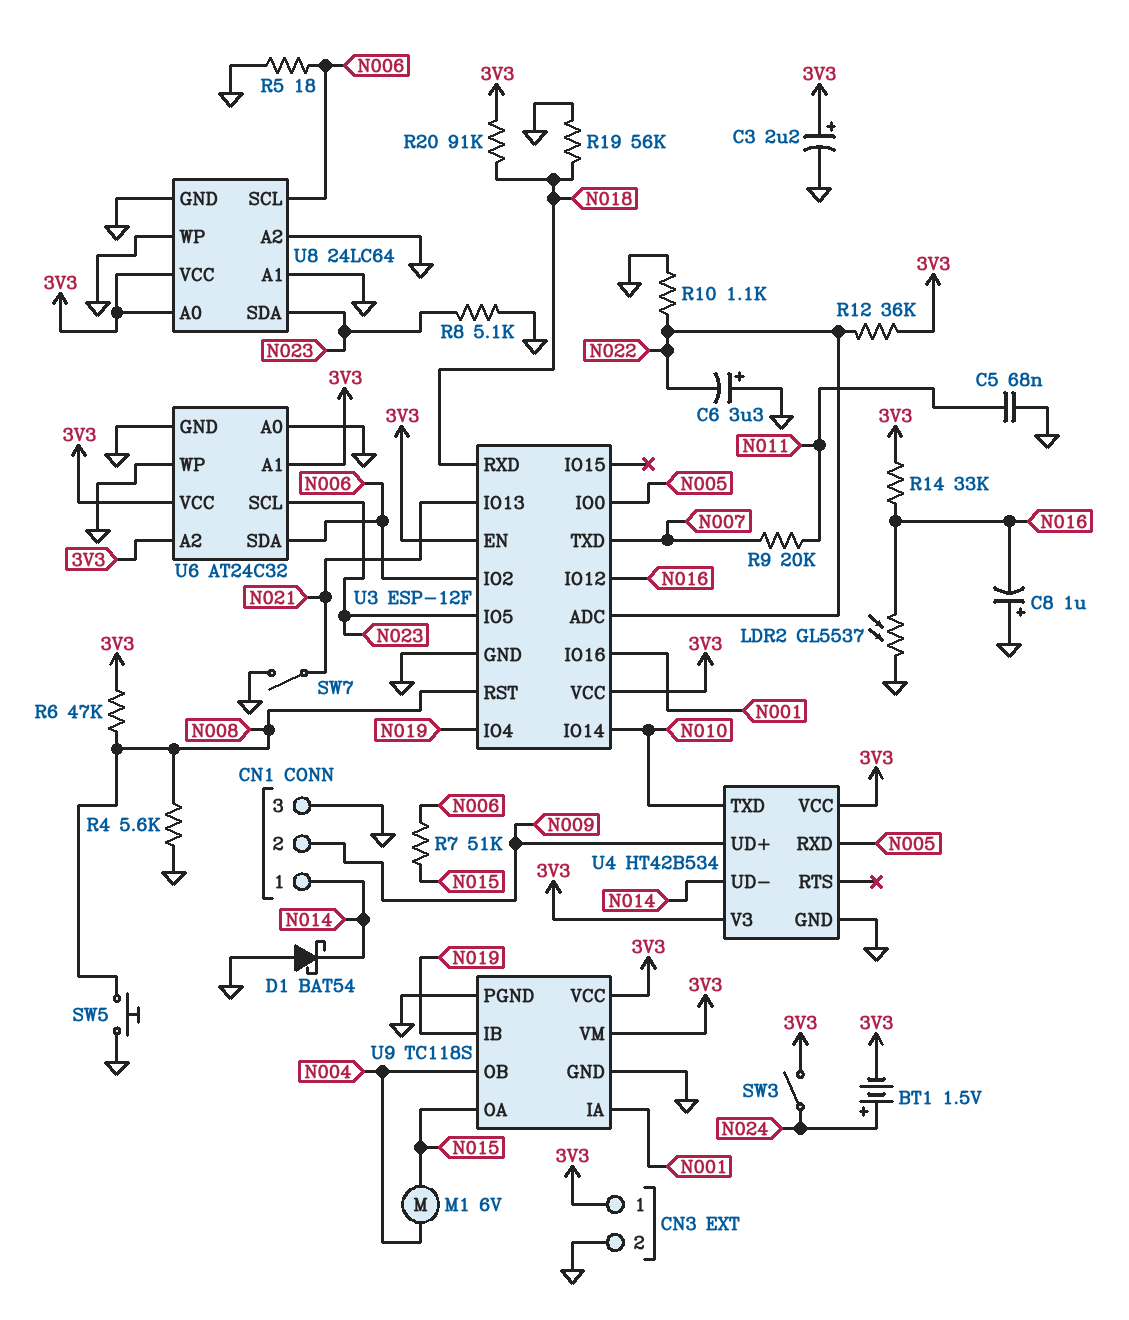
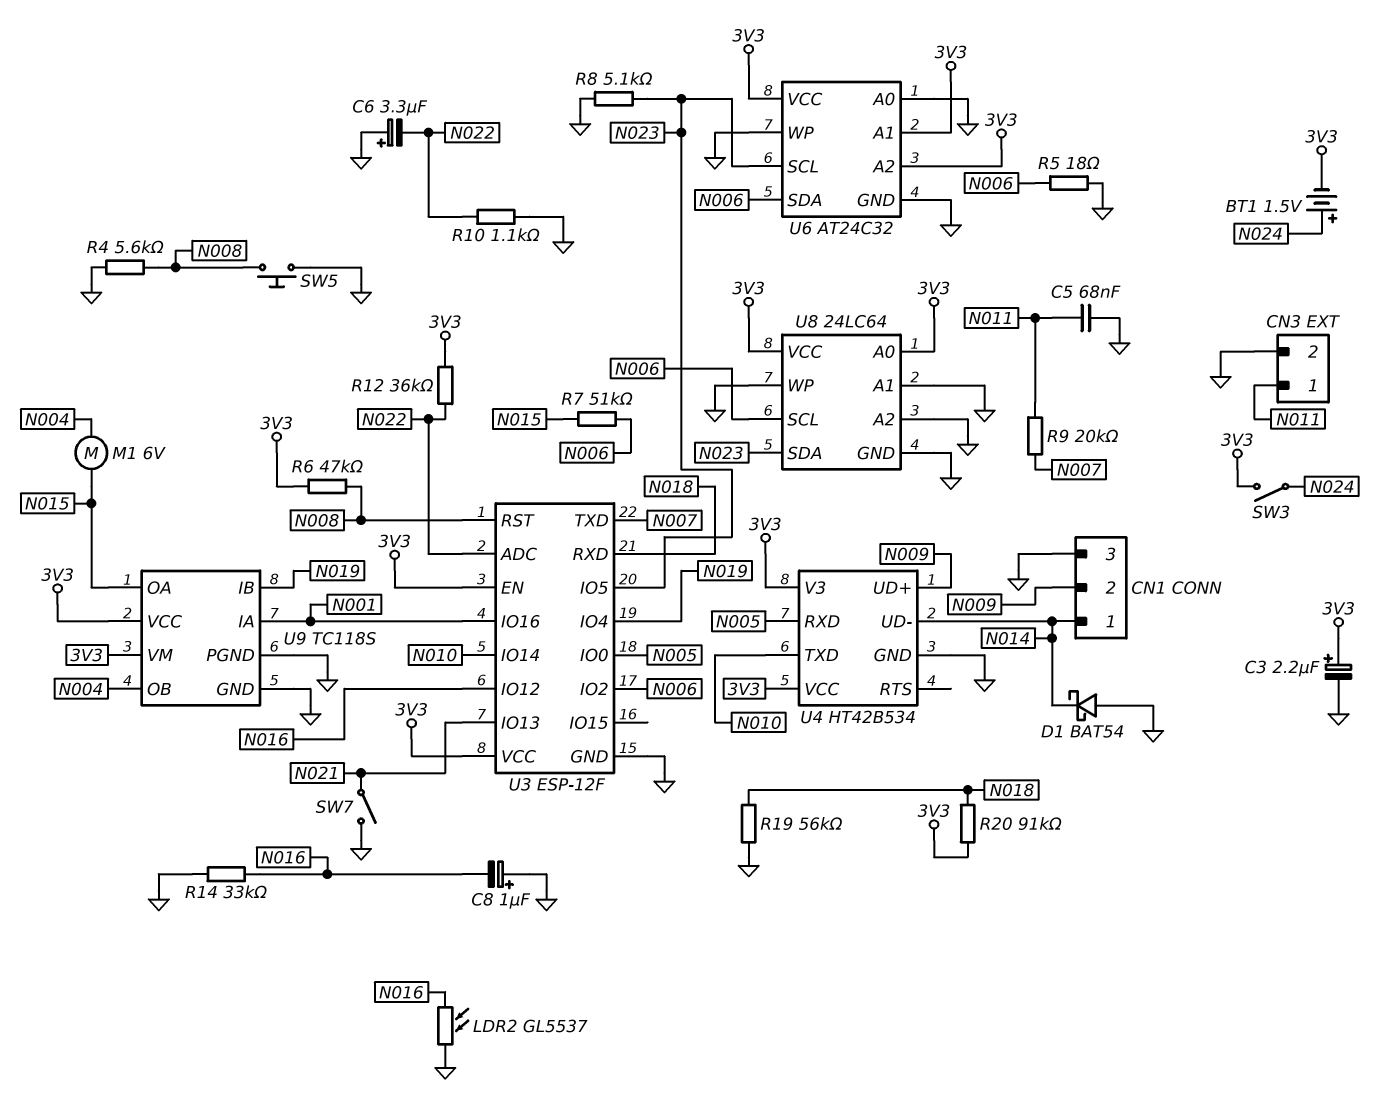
CN3 pin 1: 3V3 -> N011
R14: 33k (3V3, N016) -> 33k (GND, N016)

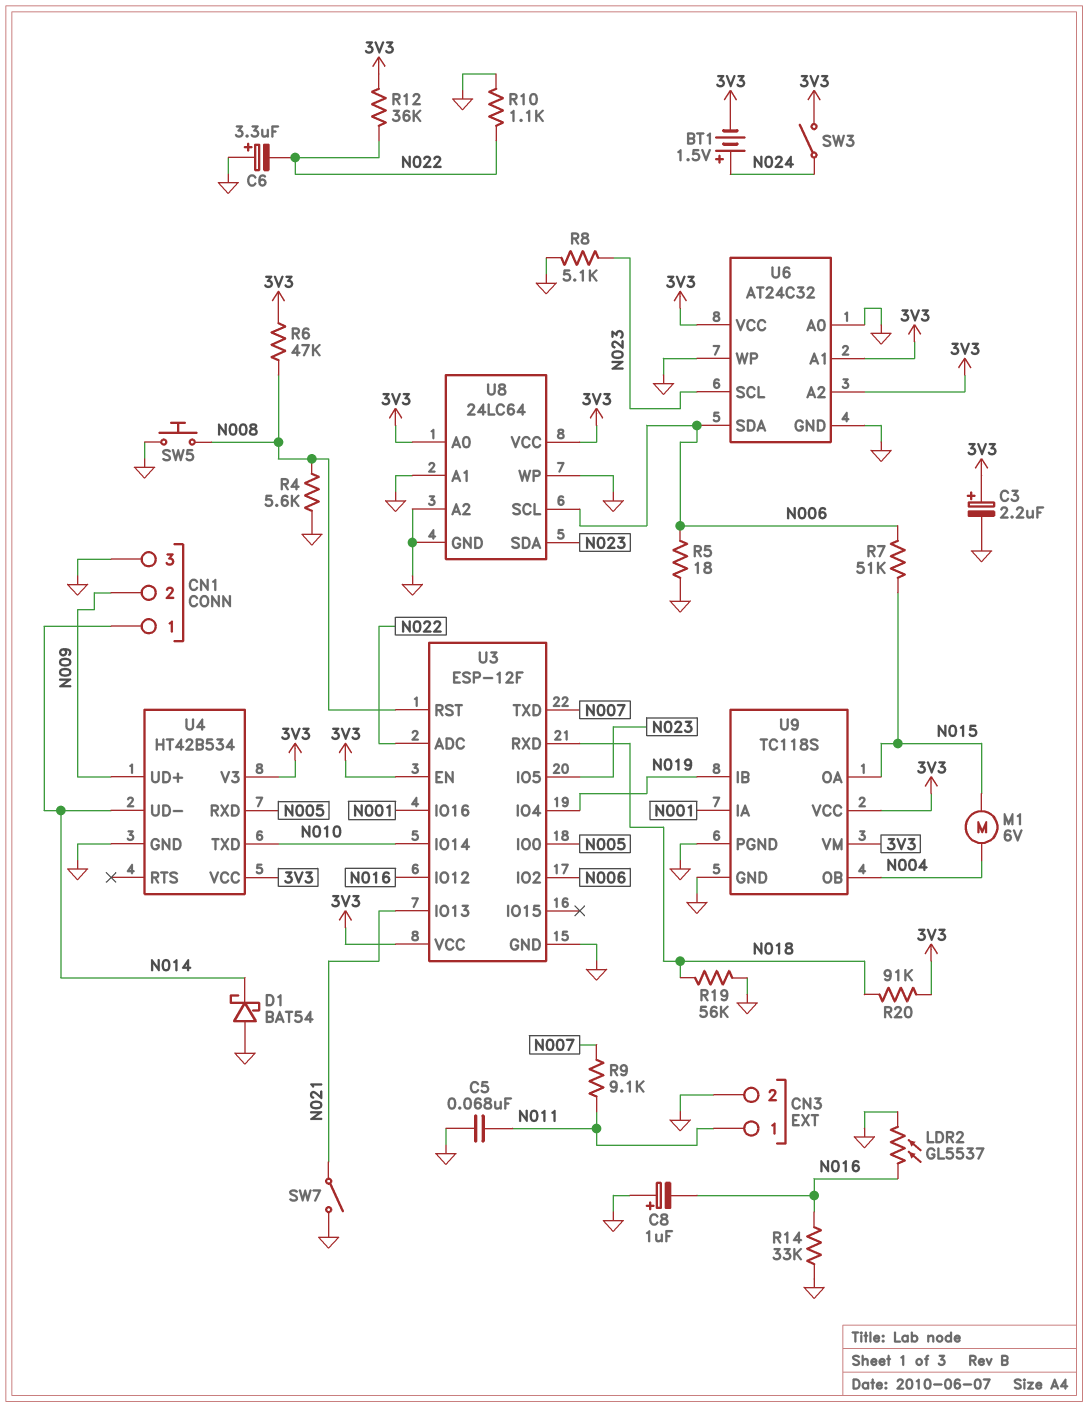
R9: 20k (N007, N011) -> 9.1k (N007, N011)

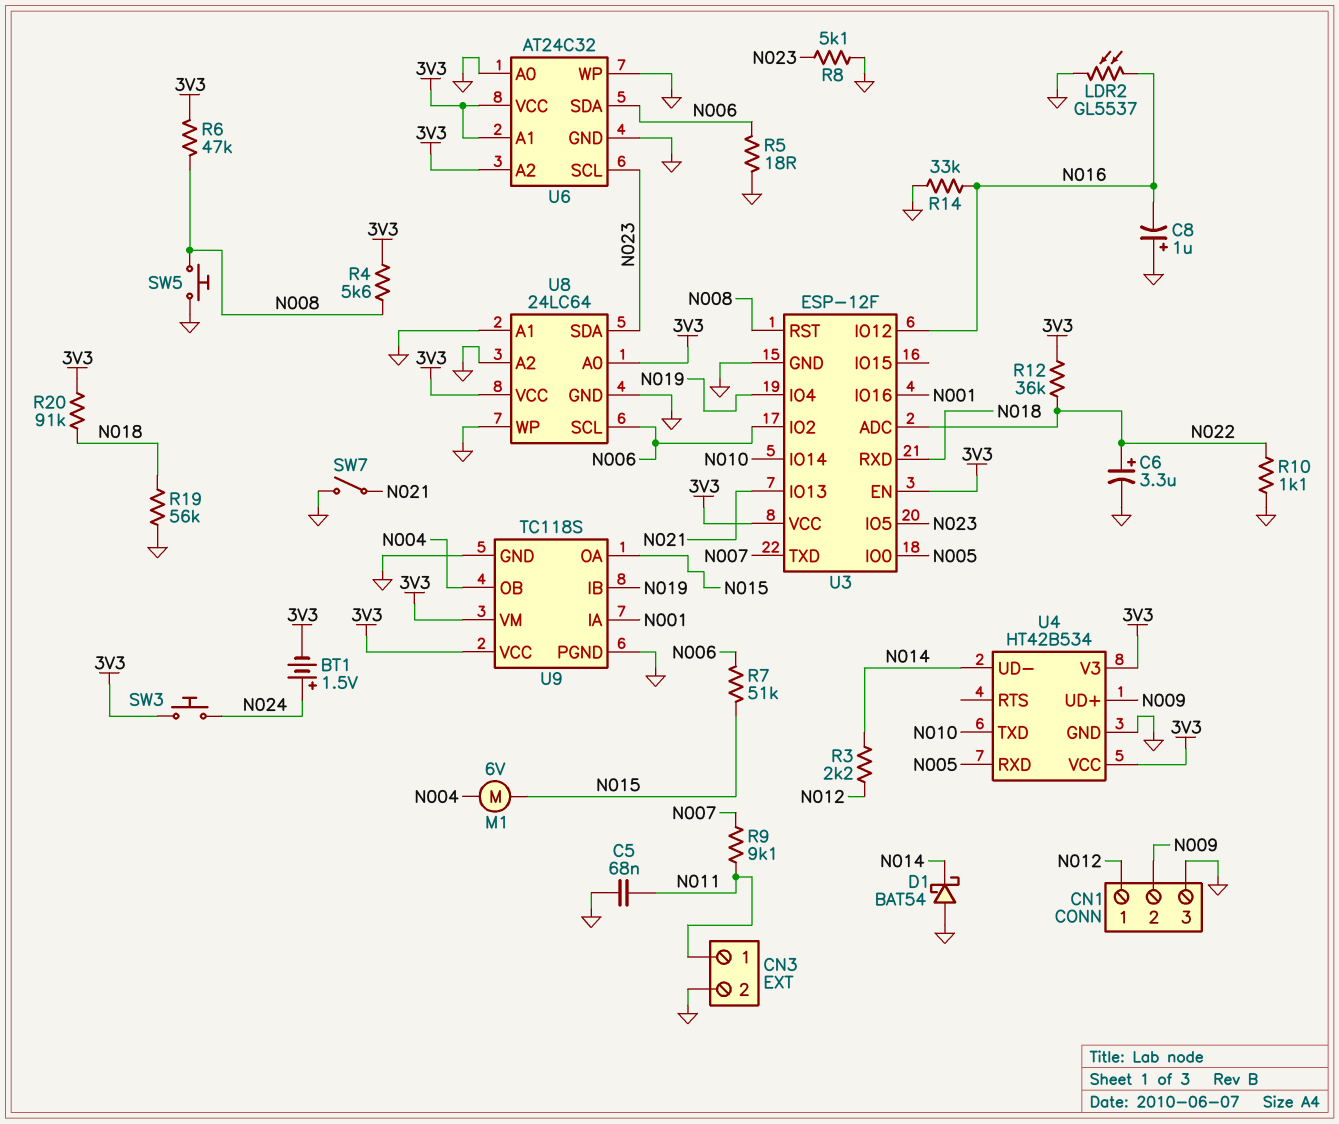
C3: 2.2uF (plus 3V3, minus GND) -> none
C6: 3.3uF (plus GND, minus N022) -> 3.3uF (plus N022, minus GND)
CN1 pin 1: N014 -> N012
R3: none -> 2.2k (N012, N014)
R4: 5.6k (GND, N008) -> 5.6k (3V3, N008)
SW3: switch (3V3, N024) -> button (3V3, N024)

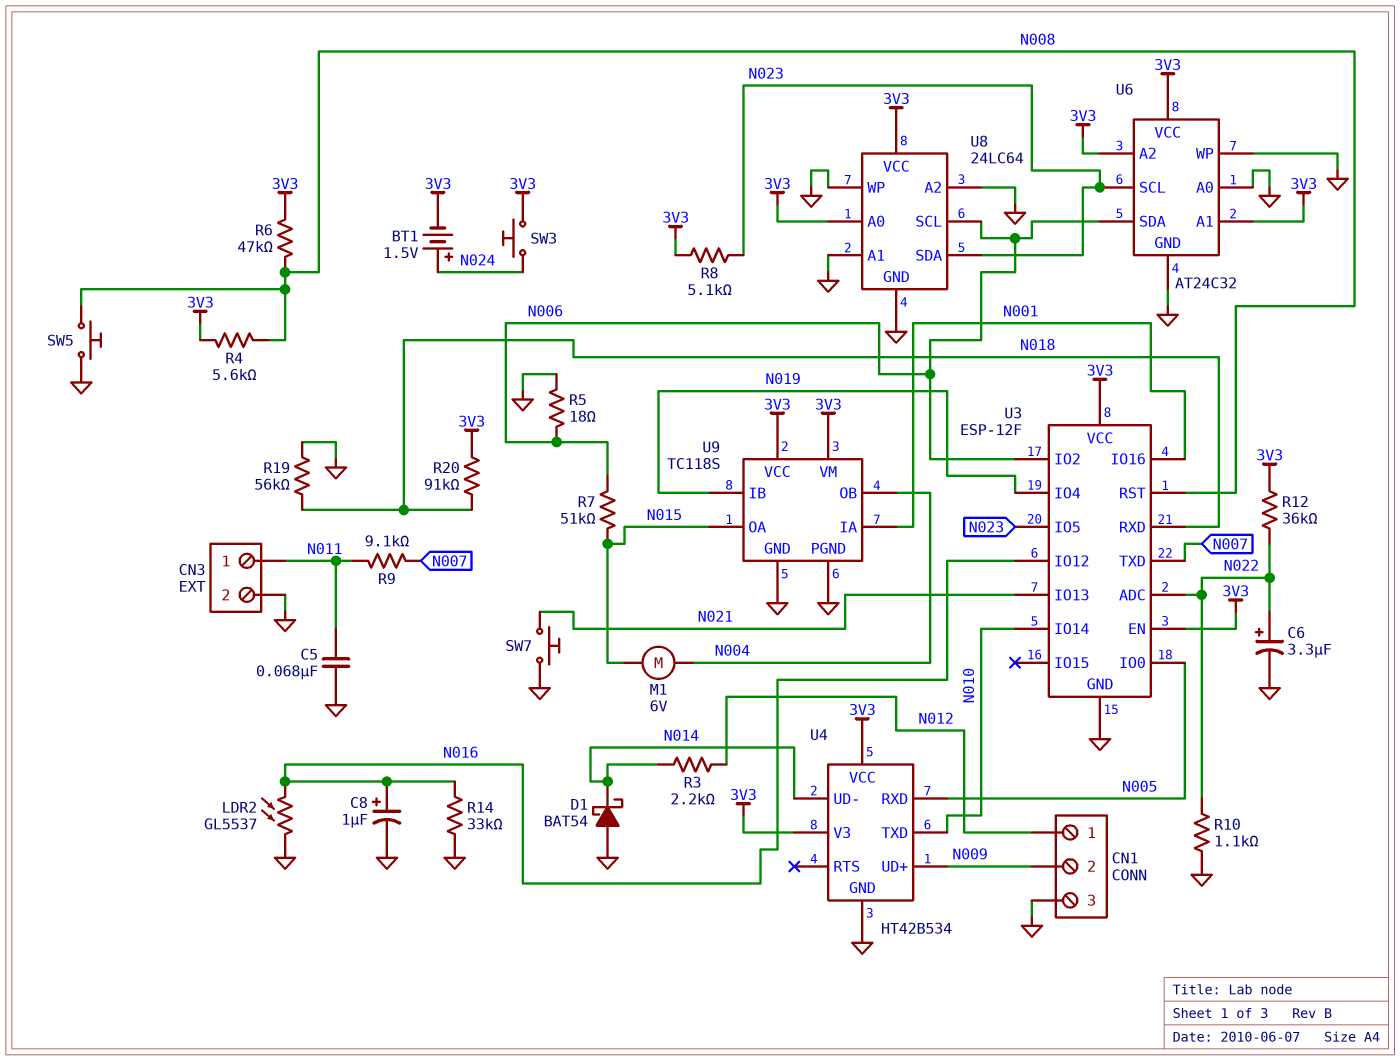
C8: 1uF (plus GND, minus N016) -> 1uF (plus N016, minus GND)
R8: 5.1k (GND, N023) -> 5.1k (3V3, N023)
SW7: switch (GND, N021) -> button (GND, N021)

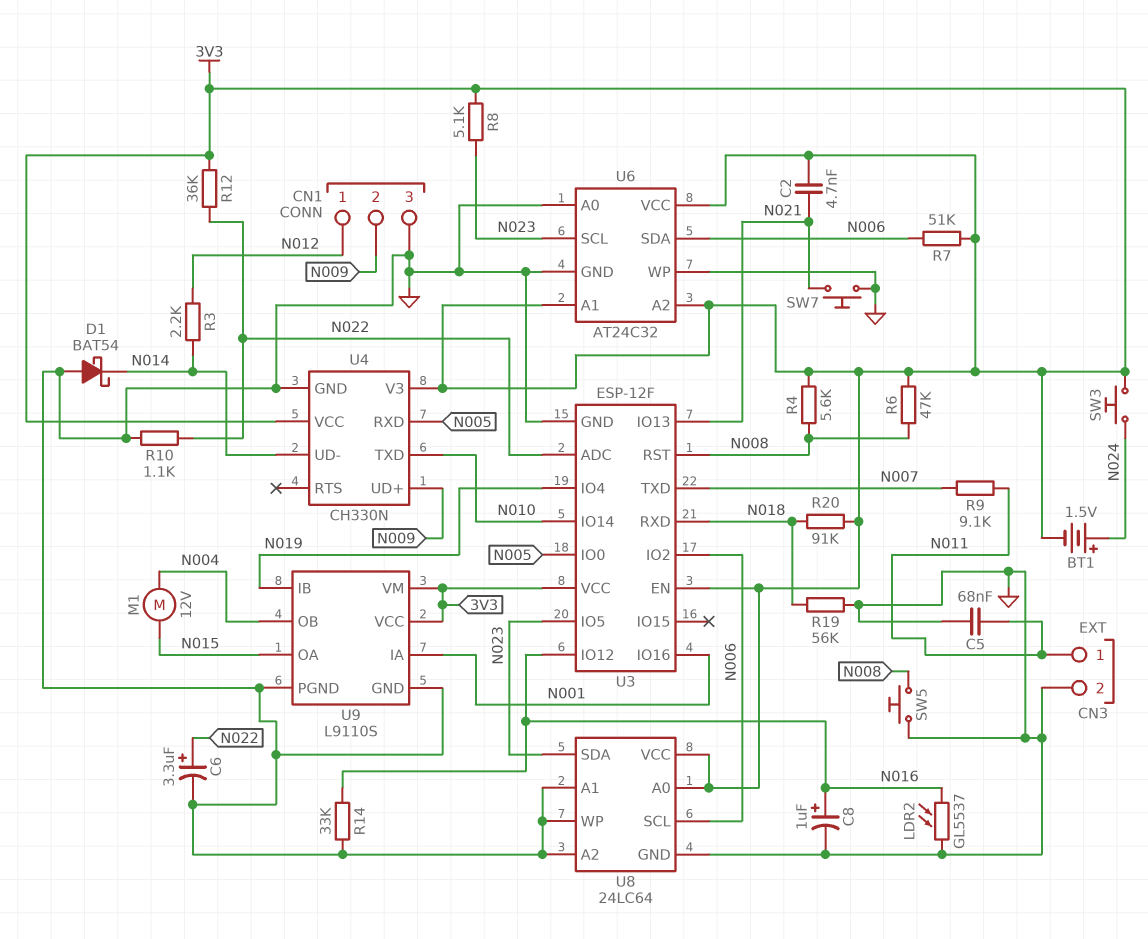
C2: none -> 4.7nF (3V3, N021)
M1: motor 6V (N004, N015) -> motor 12V (N004, N015)
R5: 18 (GND, N006) -> none
R7: 51k (N006, N015) -> 51k (3V3, N006)
U4: HT42B534 -> CH330N
U9: TC118S -> L9110S

